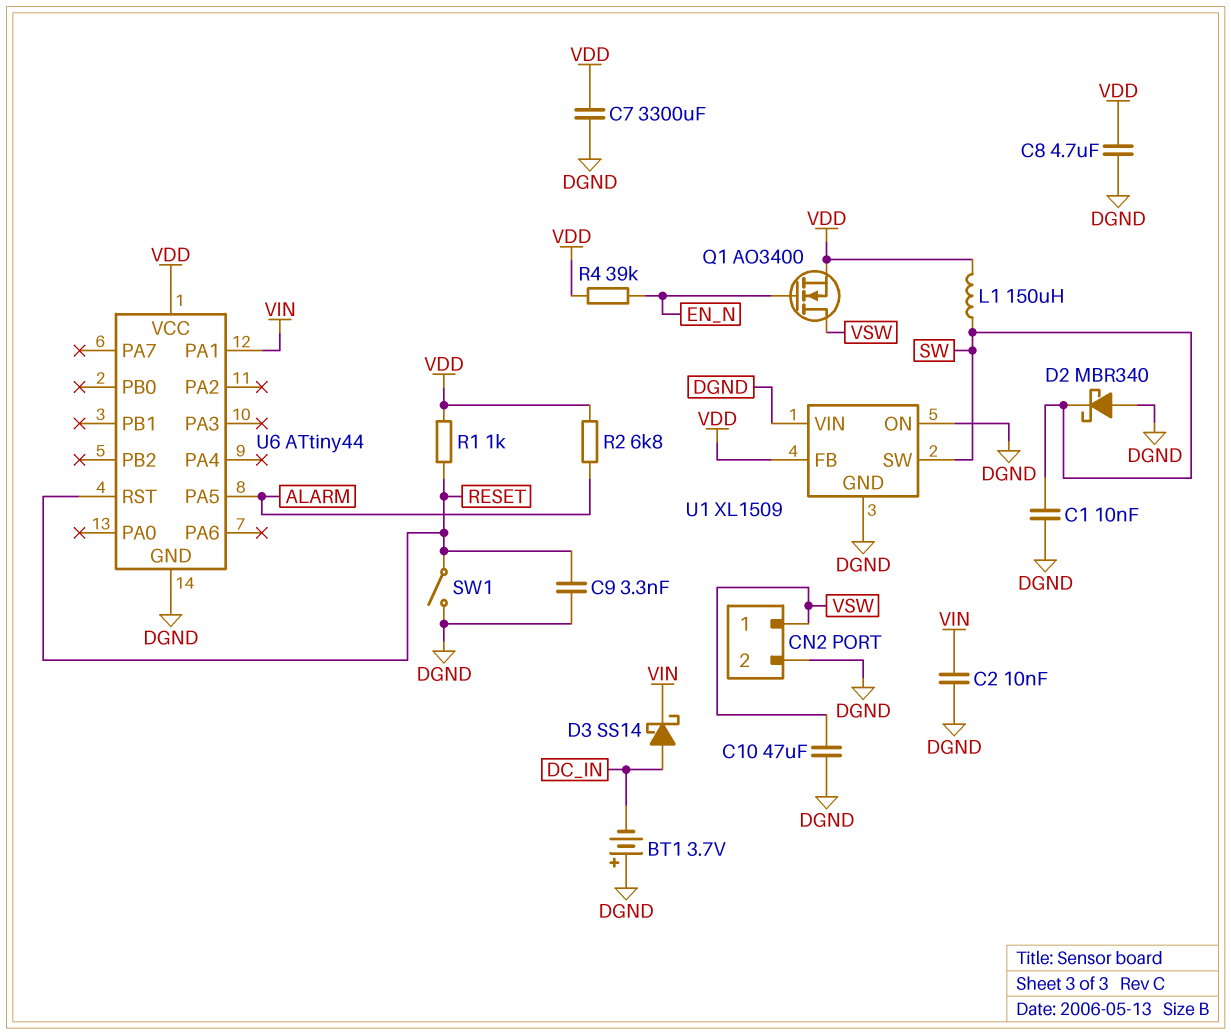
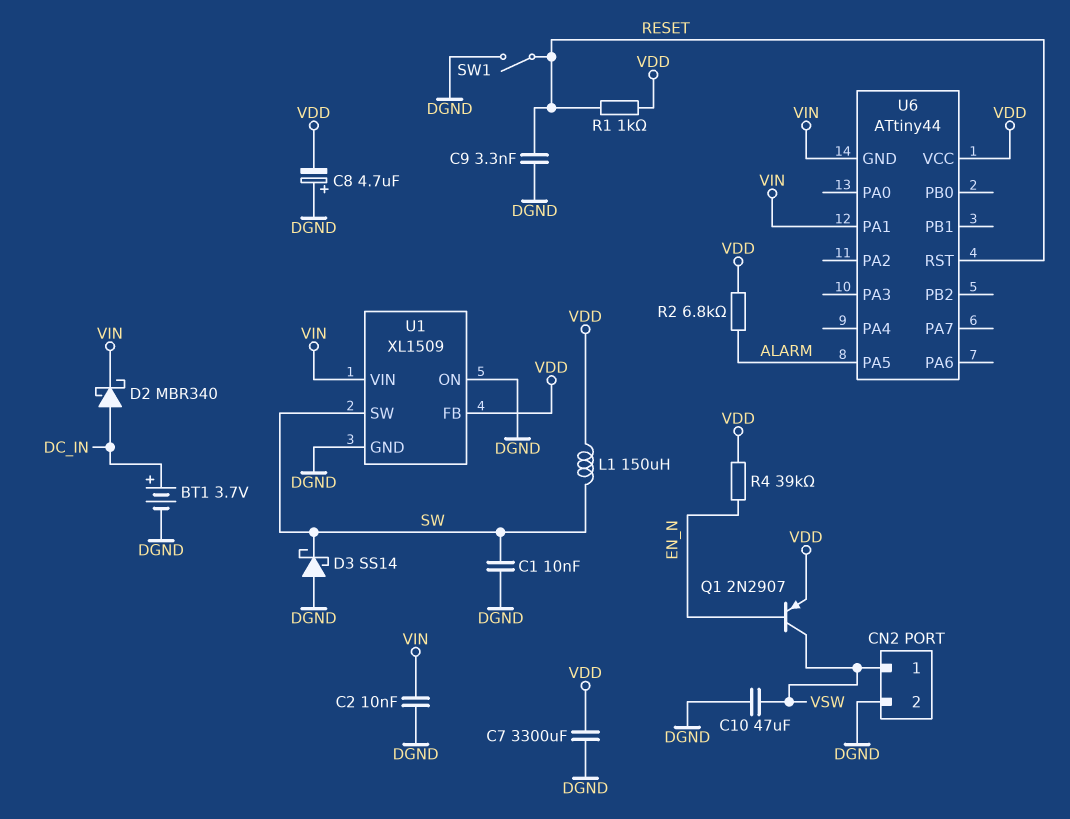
BT1: 3.7V (plus DGND, minus DC_IN) -> 3.7V (plus DC_IN, minus DGND)
C8: 4.7uF (DGND, VDD) -> 4.7uF (plus DGND, minus VDD)
D2: schottky MBR340 (A DGND, K SW) -> schottky MBR340 (A DC_IN, K VIN)
D3: schottky SS14 (A DC_IN, K VIN) -> schottky SS14 (A DGND, K SW)
Q1: NMOS AO3400 (G EN_N, D VSW, S VDD) -> PNP 2N2907 (B EN_N, C VSW, E VDD)
U1 pin VIN: DGND -> VIN
U6 pin GND: DGND -> VIN

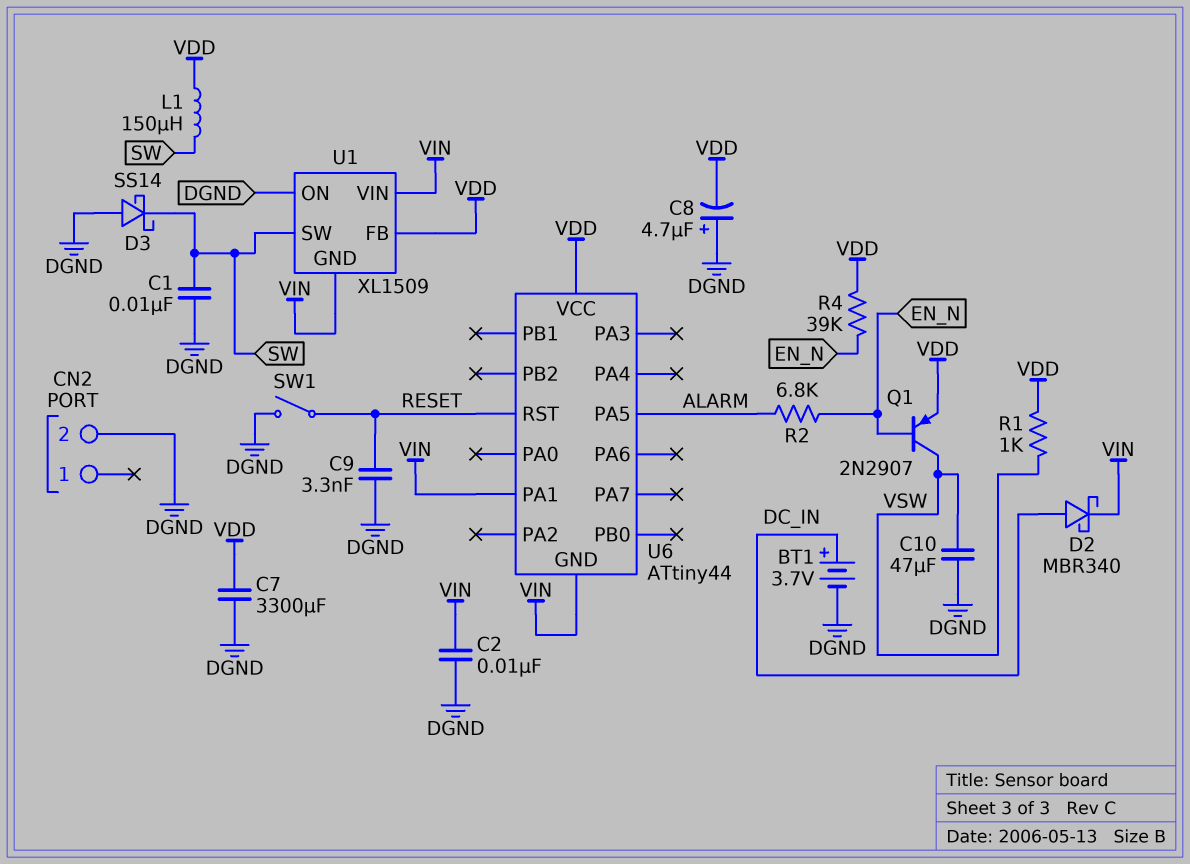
CN2 pin 1: VSW -> none
R1: 1k (RESET, VDD) -> 1k (VDD, VSW)
R2: 6.8k (ALARM, VDD) -> 6.8k (ALARM, EN_N)
U1 pin GND: DGND -> VIN

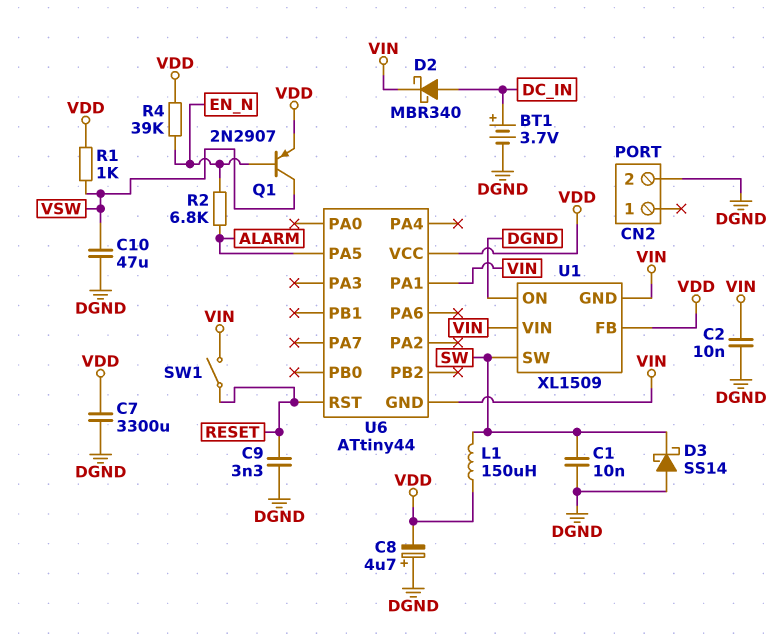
SW1: switch (DGND, RESET) -> switch (RESET, VIN)

